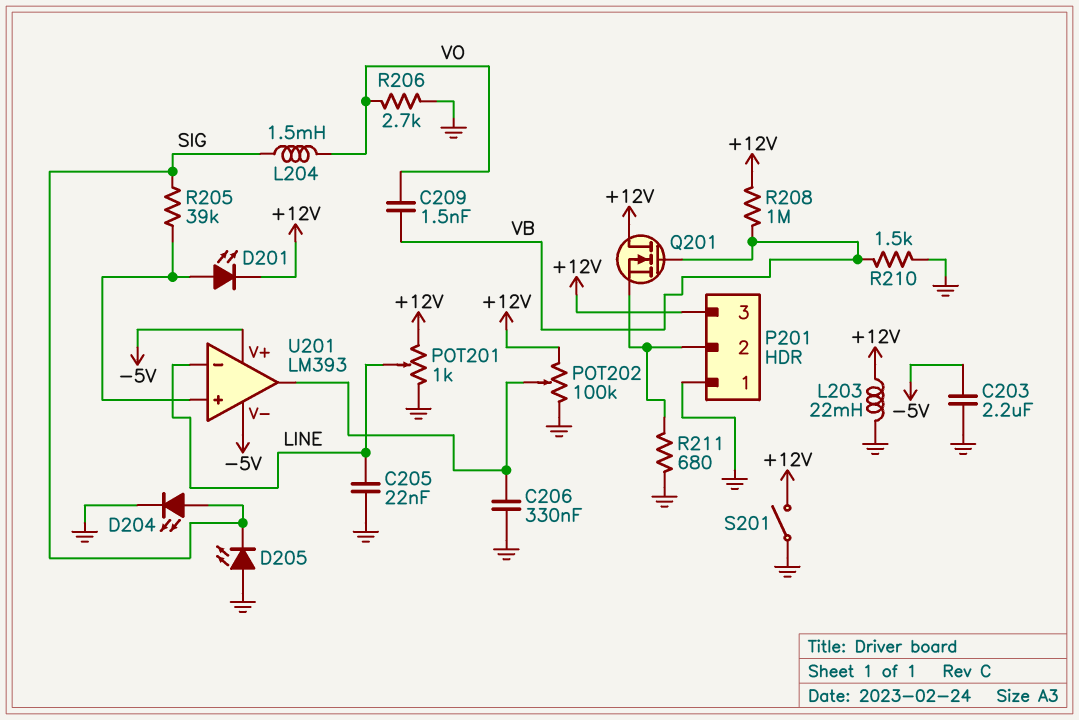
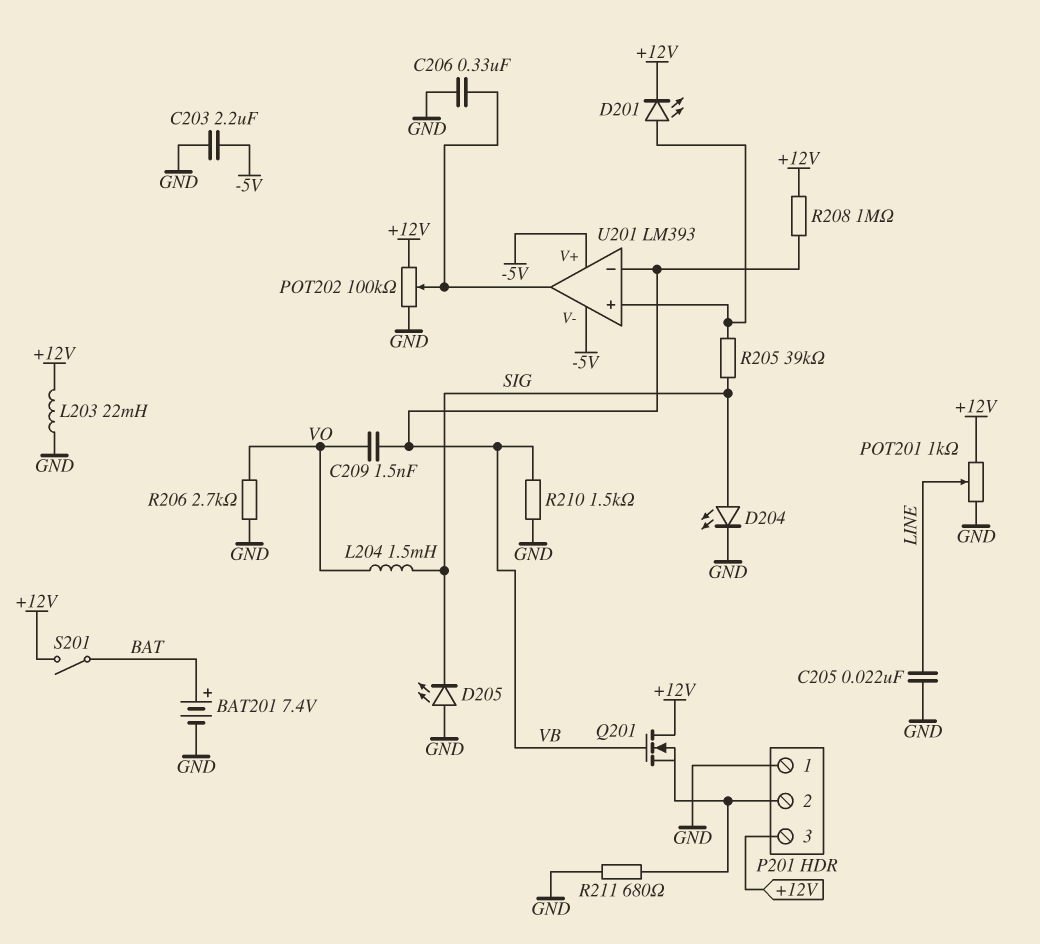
BAT201: none -> 7.4V (plus BAT, minus GND)
S201: switch (+12V, GND) -> switch (+12V, BAT)
U201 pin in-: LINE -> VB

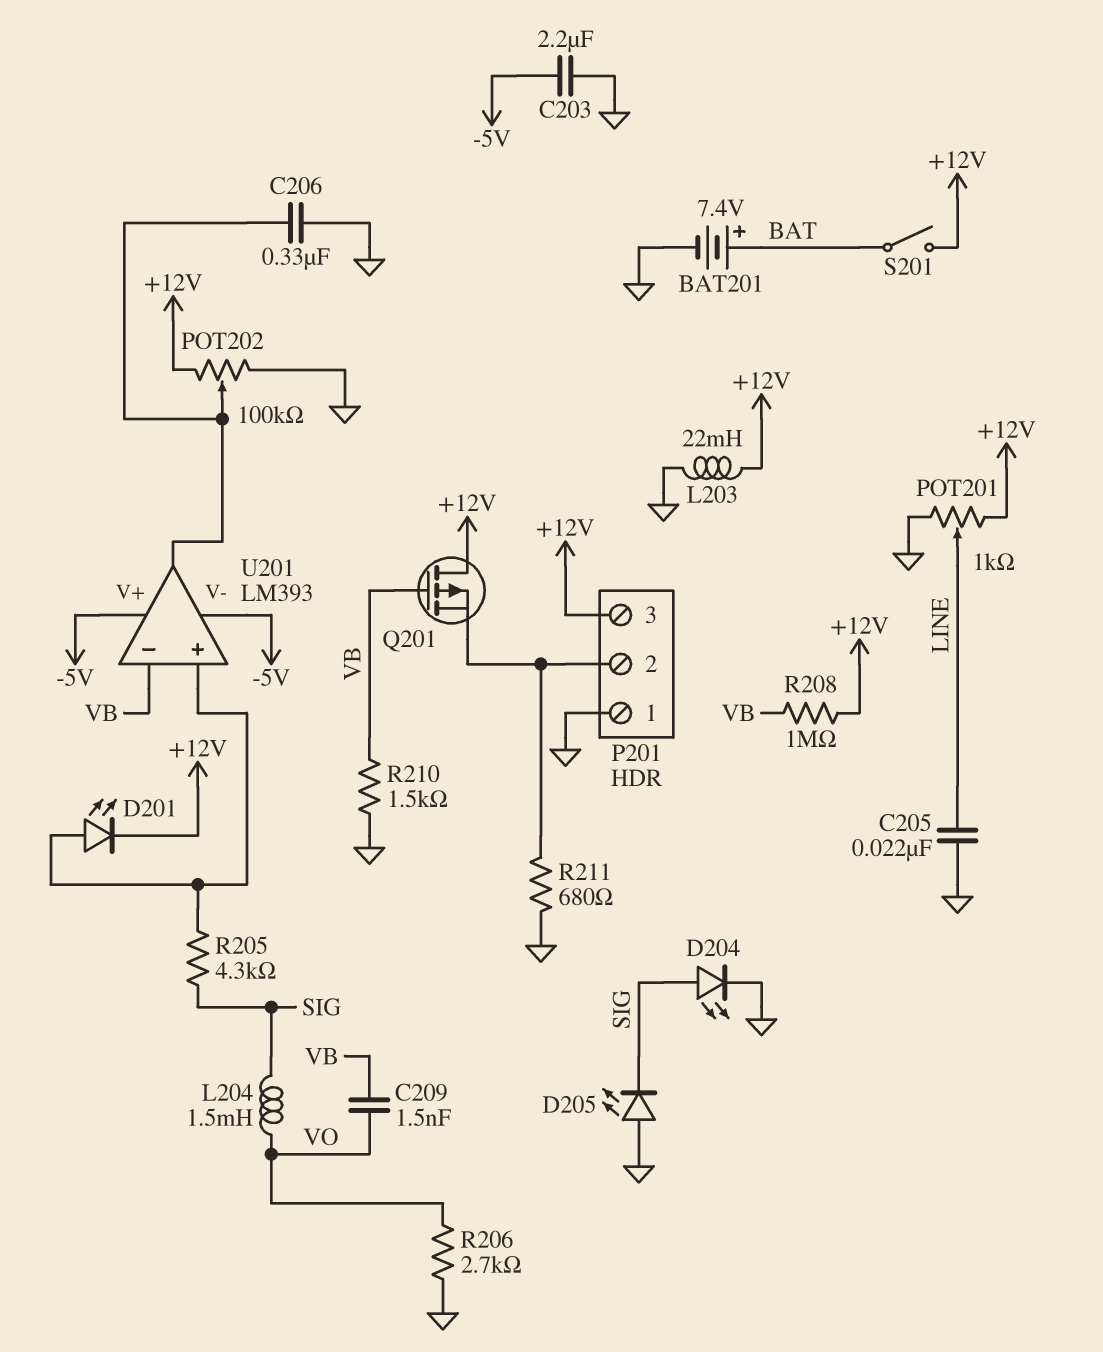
Q201: NMOS (G VB, D +12V, S P201/2) -> PMOS (G VB, D +12V, S P201/2)
R205: 39k (SIG, U201/in+) -> 4.3k (SIG, U201/in+)

